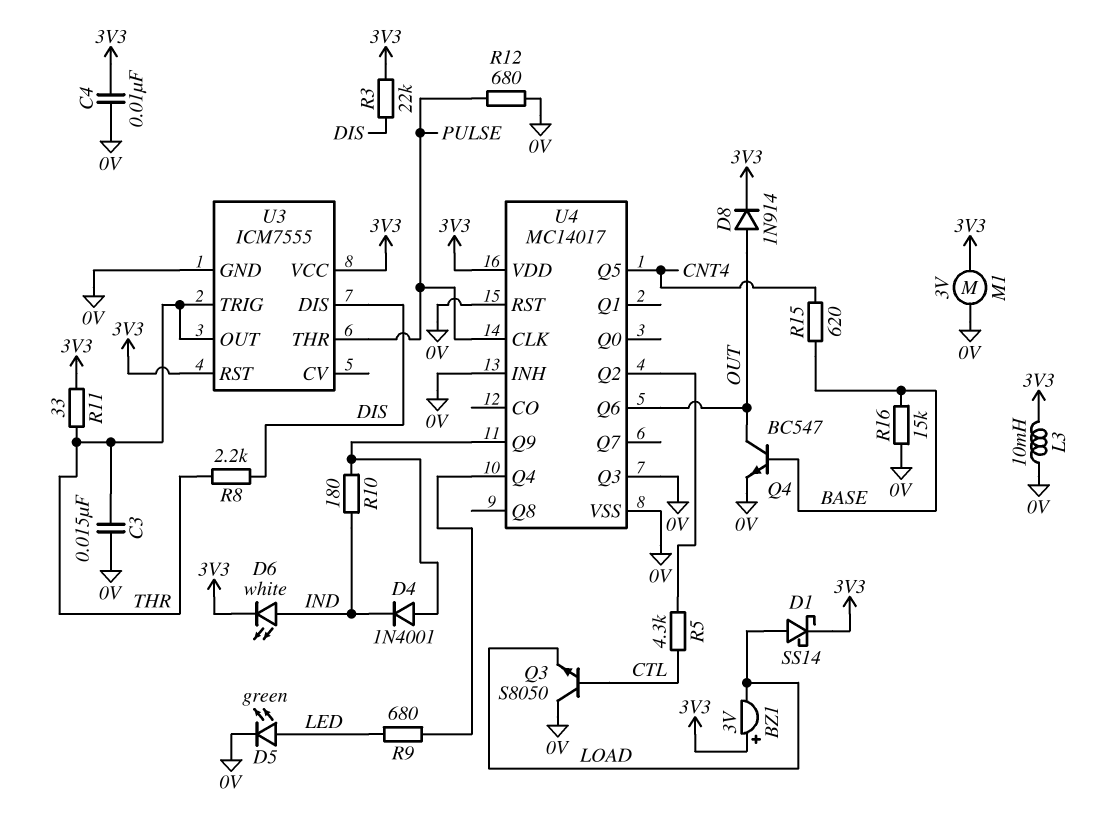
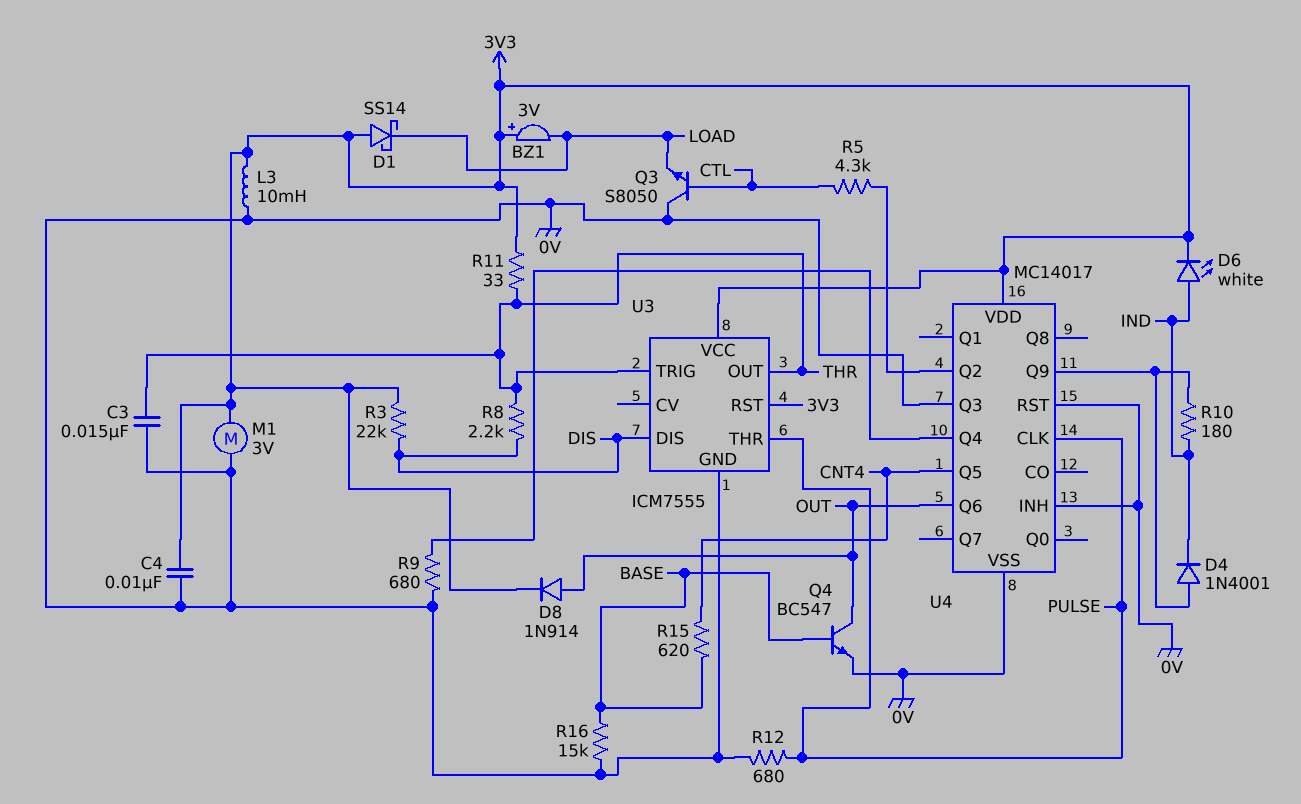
D1: schottky SS14 (A LOAD, K 3V3) -> schottky SS14 (A 3V3, K LOAD)
D5: LED green (A LED, K 0V) -> none
R9: 680 (LED, U4/Q4) -> 680 (0V, U4/Q4)

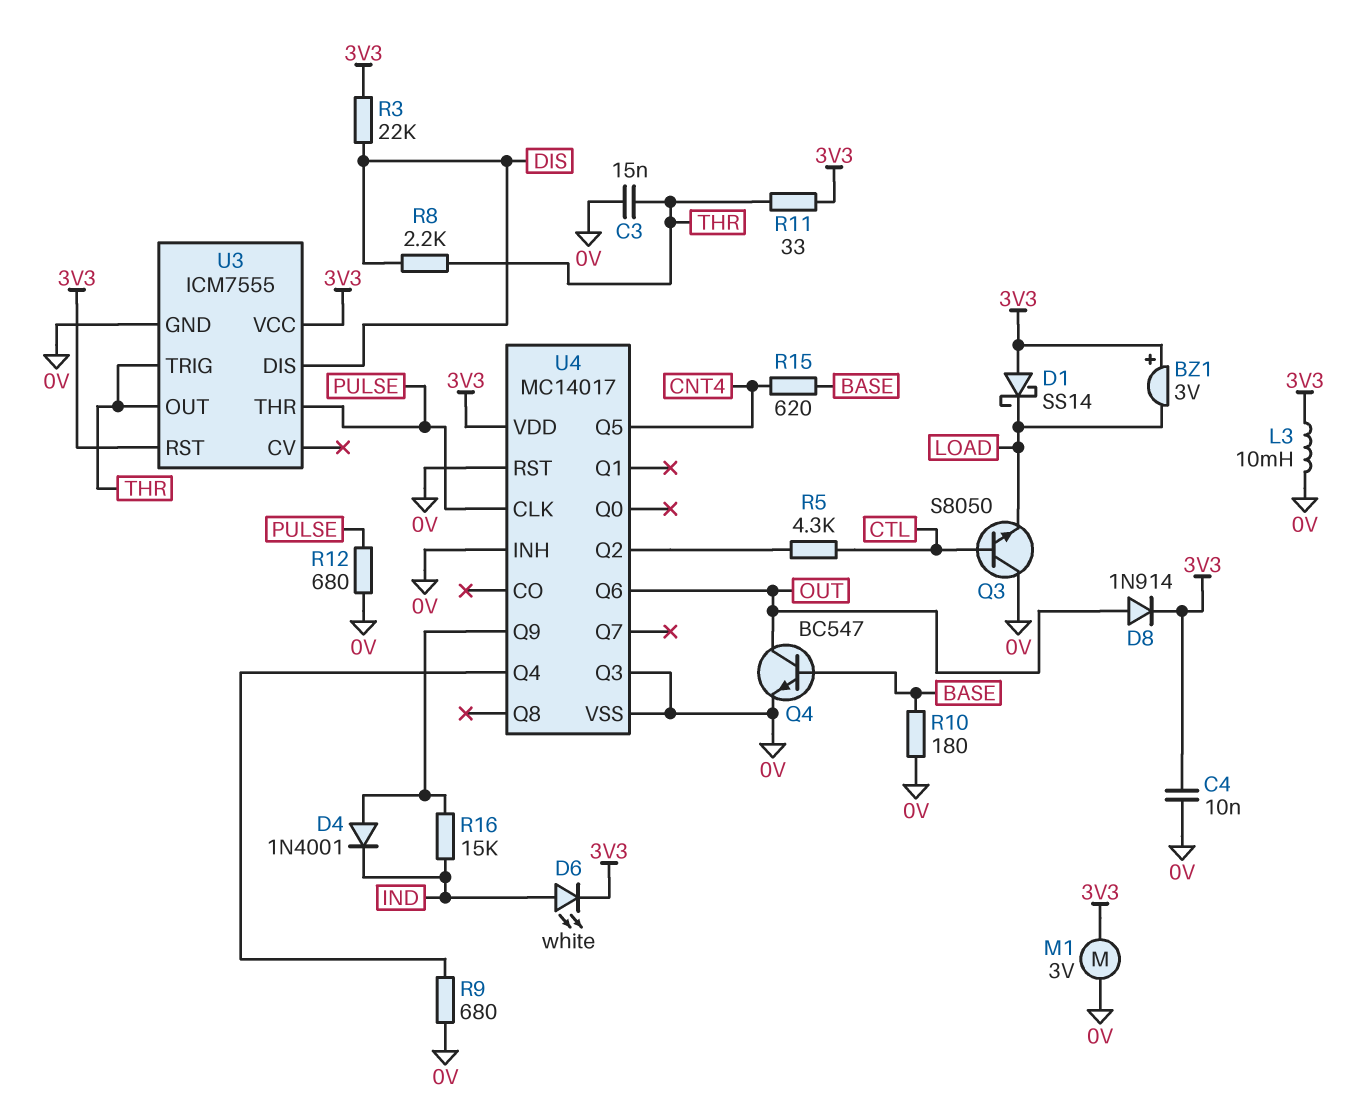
R10: 180 (IND, U4/Q9) -> 180 (0V, BASE)
R16: 15k (0V, BASE) -> 15k (IND, U4/Q9)

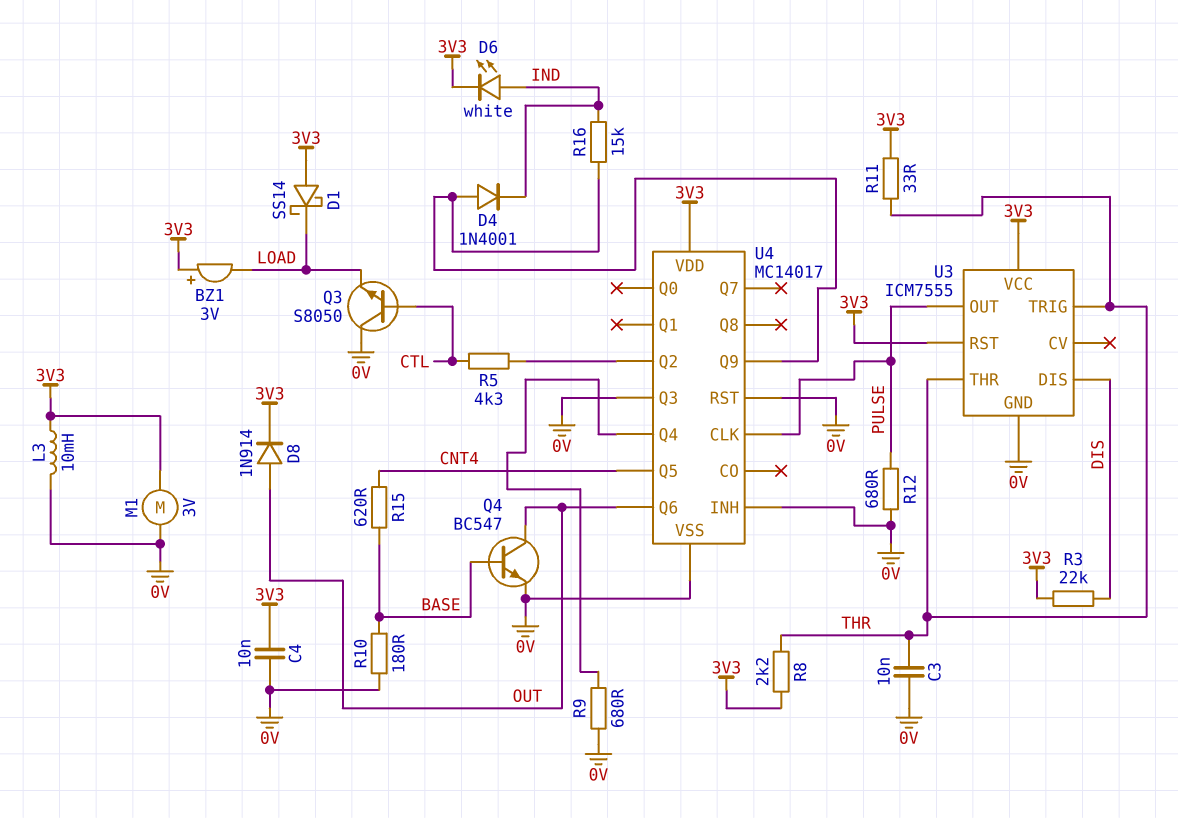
C3: 15nF (0V, THR) -> 10nF (0V, THR)
R8: 2.2k (DIS, THR) -> 2.2k (3V3, THR)
U3 pin OUT: THR -> PULSE
U3 pin THR: PULSE -> THR

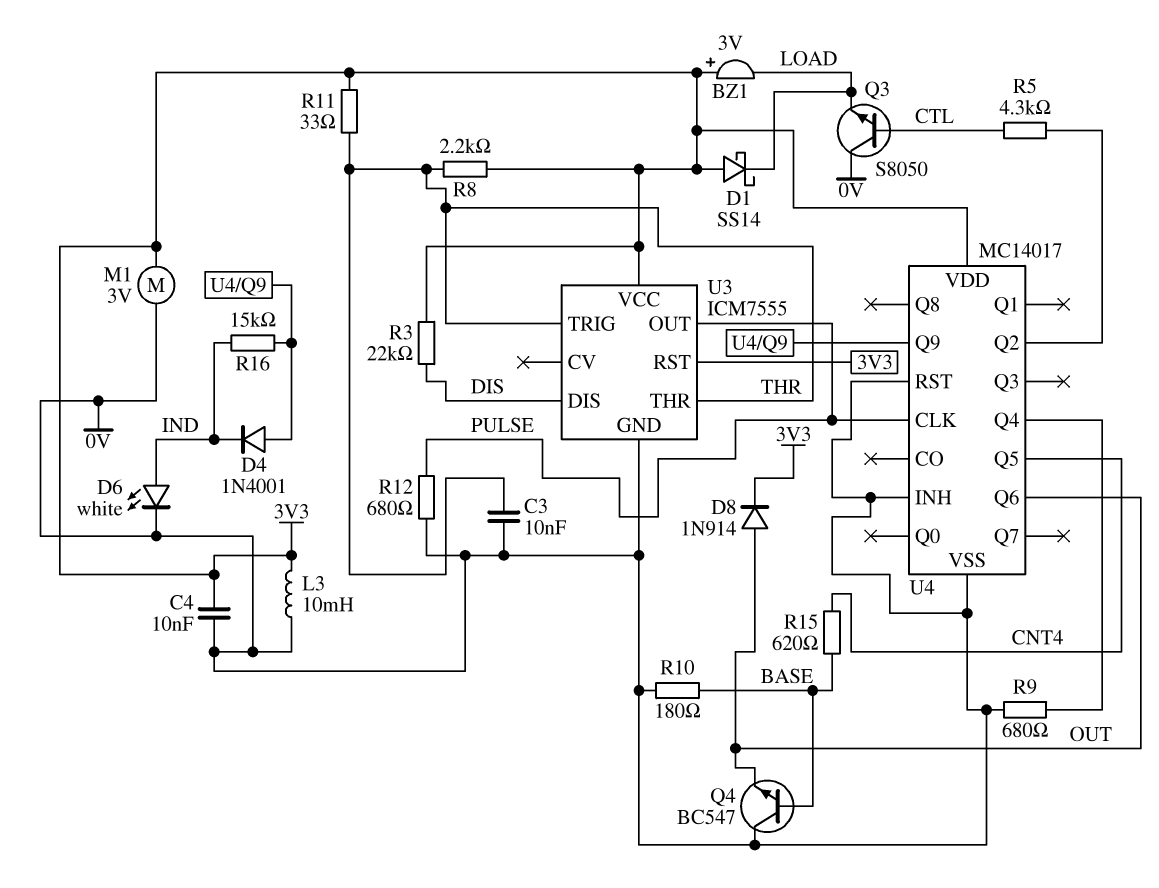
D6: LED white (A IND, K 3V3) -> LED white (A IND, K 0V)
Q4: NPN BC547 (B BASE, C OUT, E 0V) -> NPN BC547 (B BASE, C 0V, E OUT)
U4 pin Q3: 0V -> none

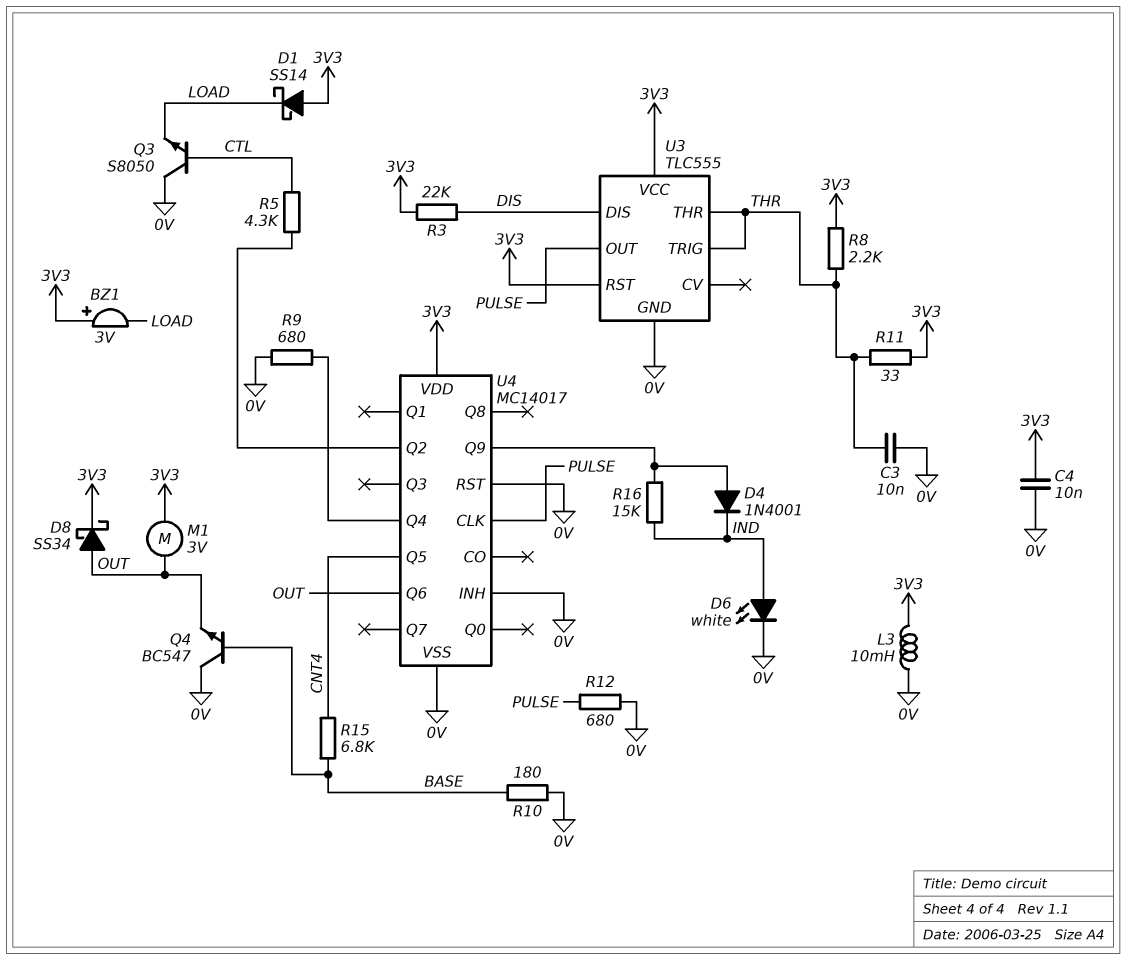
D8: diode 1N914 (A OUT, K 3V3) -> schottky SS34 (A OUT, K 3V3)
M1: motor 3V (0V, 3V3) -> motor 3V (3V3, OUT)
R15: 620 (BASE, CNT4) -> 6.8k (BASE, CNT4)
U3: ICM7555 -> TLC555

